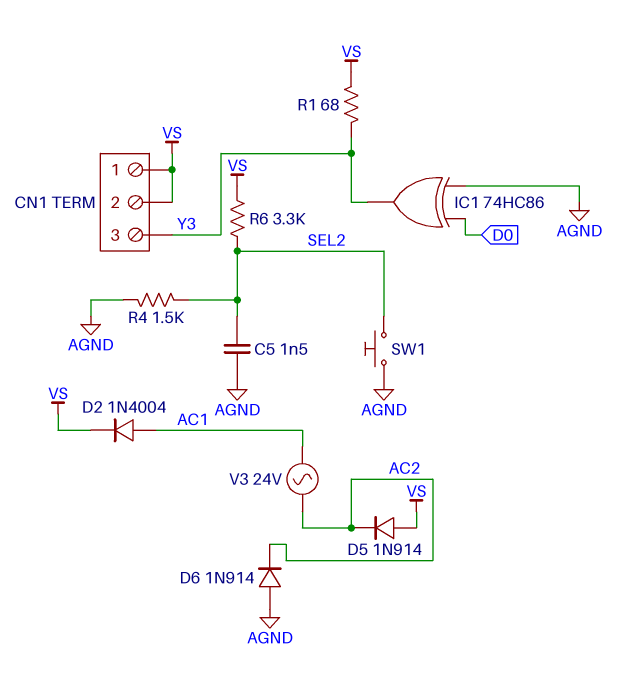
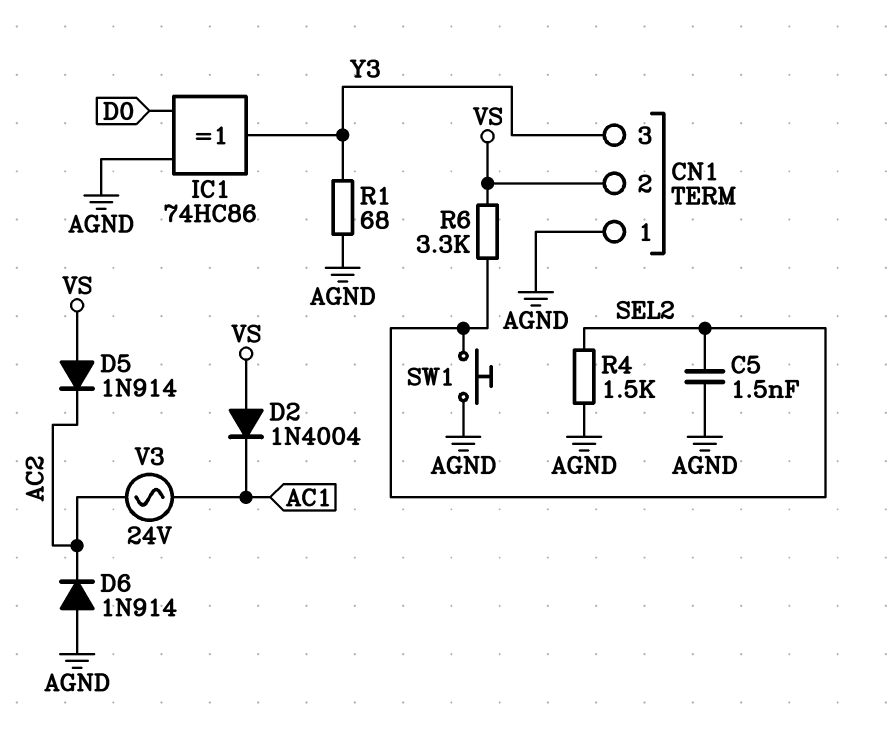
CN1 pin 1: VS -> AGND
D2: diode 1N4004 (A AC1, K VS) -> diode 1N4004 (A VS, K AC1)
R1: 68 (VS, Y3) -> 68 (AGND, Y3)

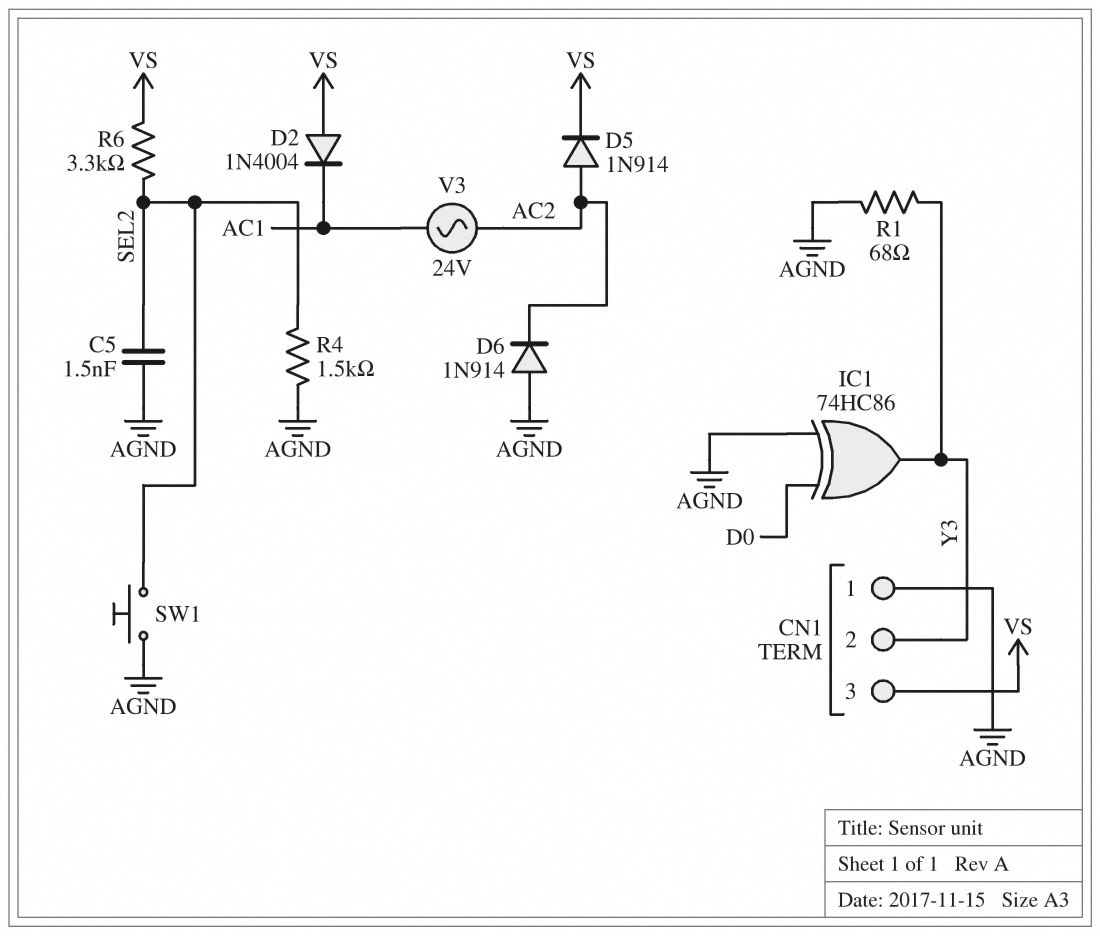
CN1 pin 2: VS -> Y3
CN1 pin 3: Y3 -> VS
D5: diode 1N914 (A VS, K AC2) -> diode 1N914 (A AC2, K VS)

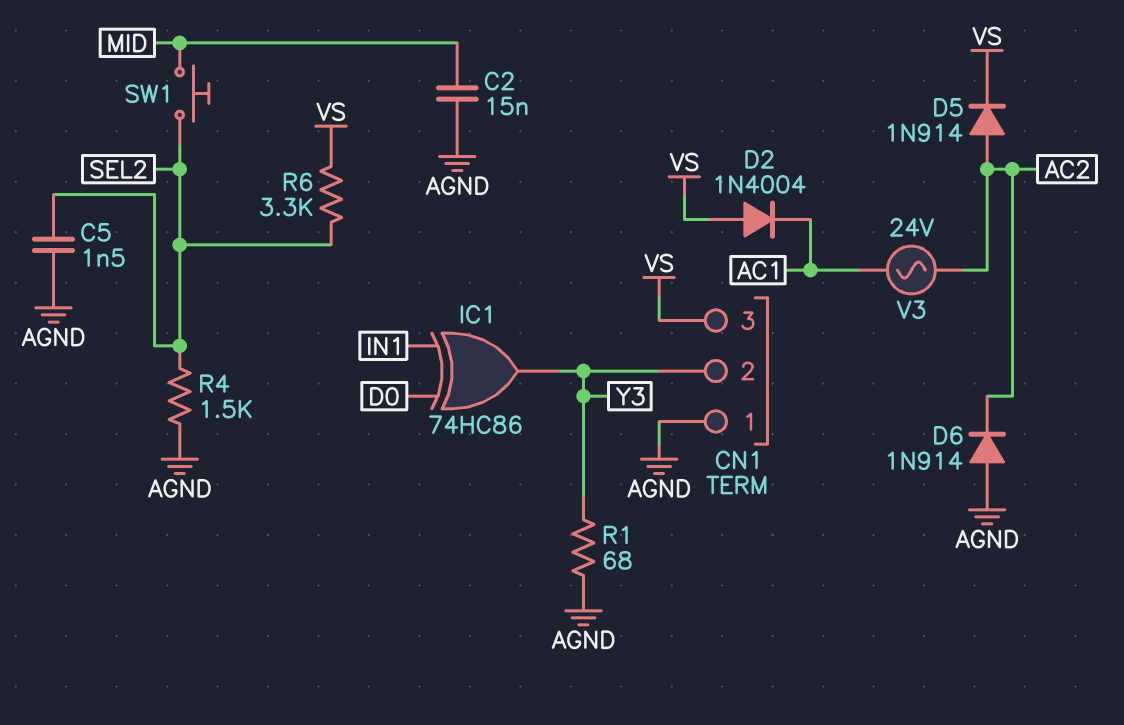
C2: none -> 15nF (AGND, MID)
IC1: XOR 74HC86 (in AGND, in D0, out Y3) -> XOR 74HC86 (in D0, in IN1, out Y3)
SW1: button (AGND, SEL2) -> button (MID, SEL2)

